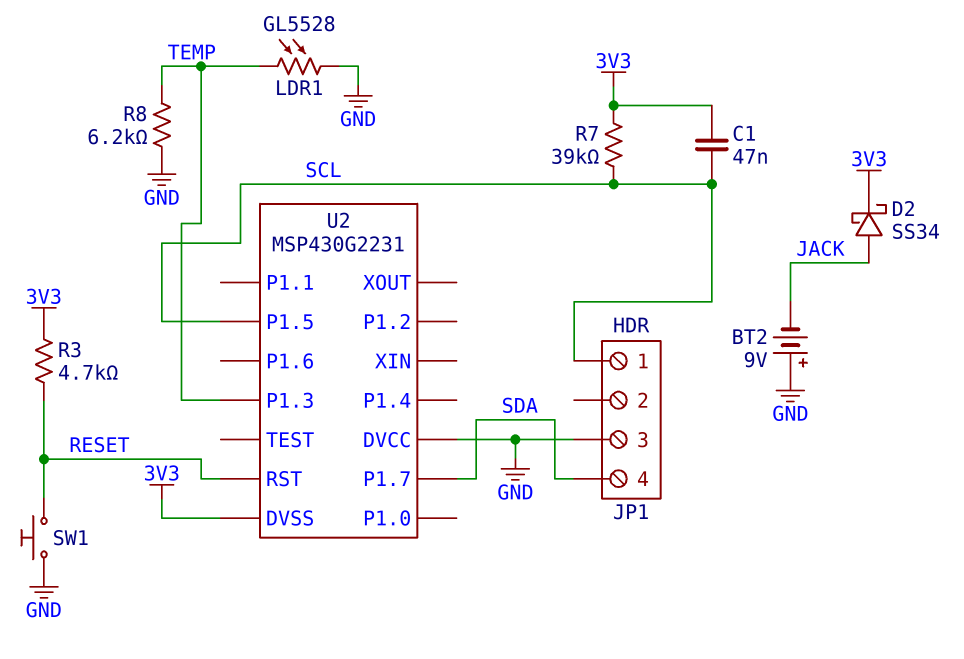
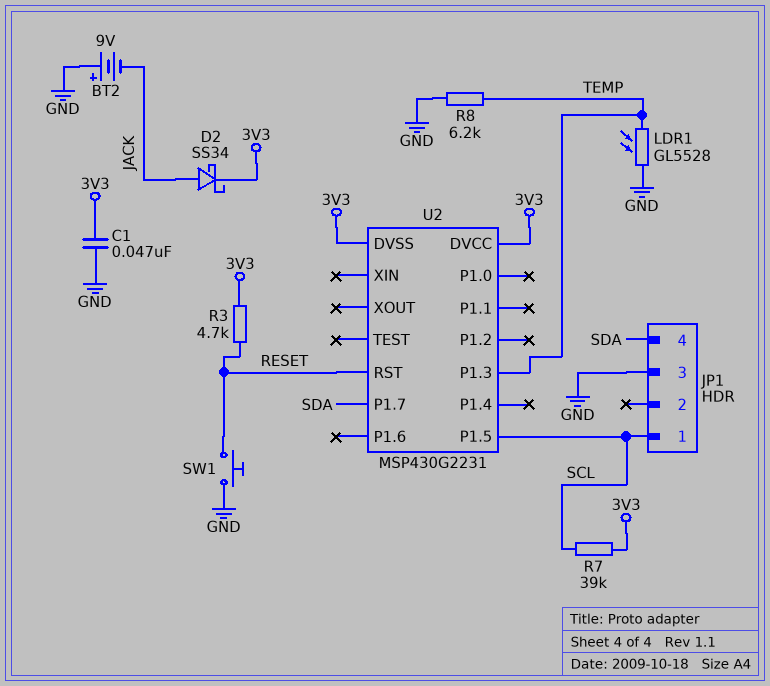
C1: 47nF (3V3, SCL) -> 47nF (3V3, GND)
U2 pin DVCC: GND -> 3V3

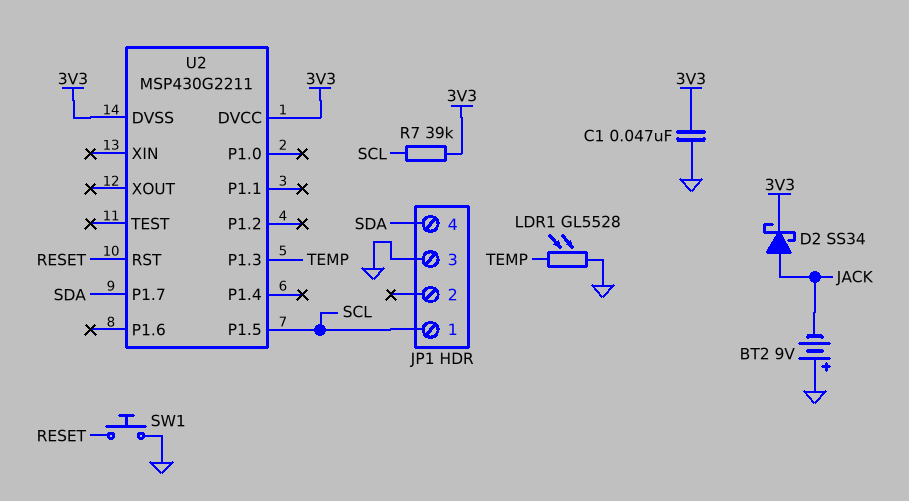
R3: 4.7k (3V3, RESET) -> none
R8: 6.2k (GND, TEMP) -> none
U2: MSP430G2231 -> MSP430G2211

